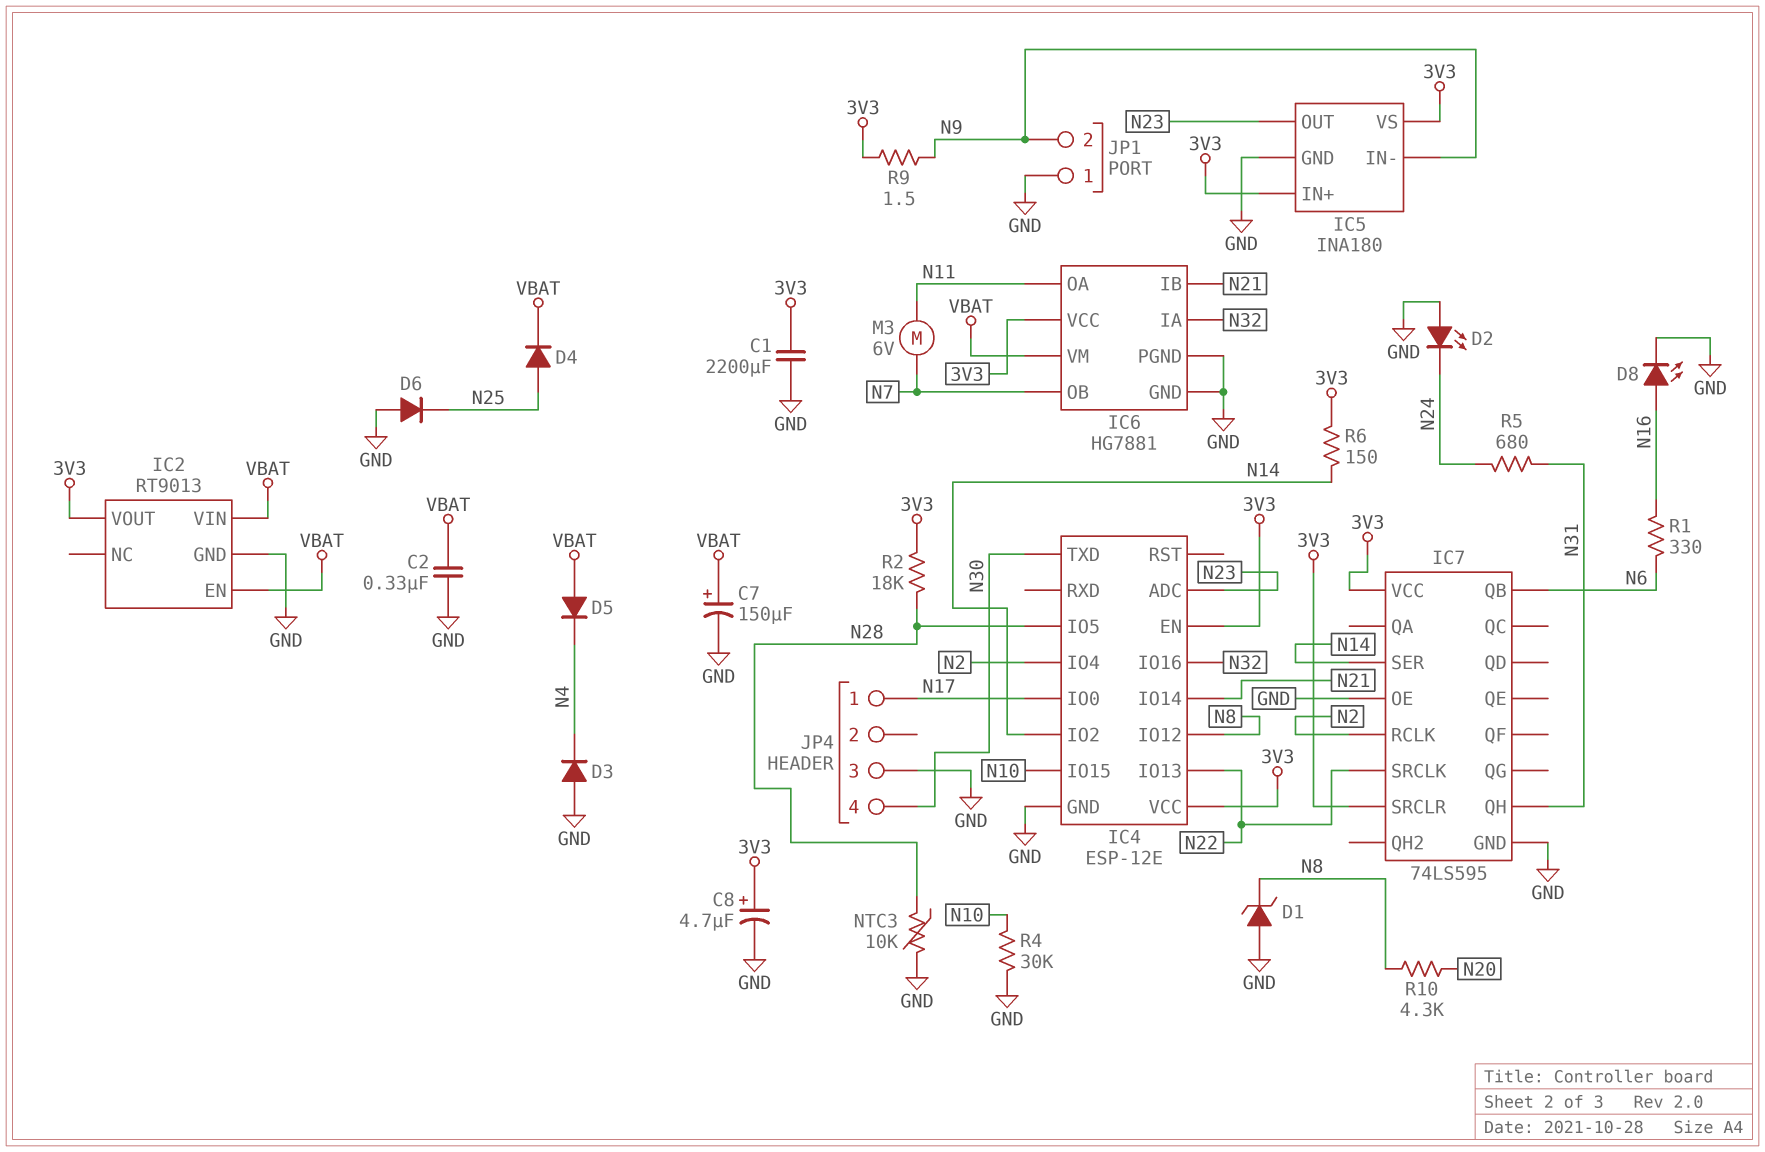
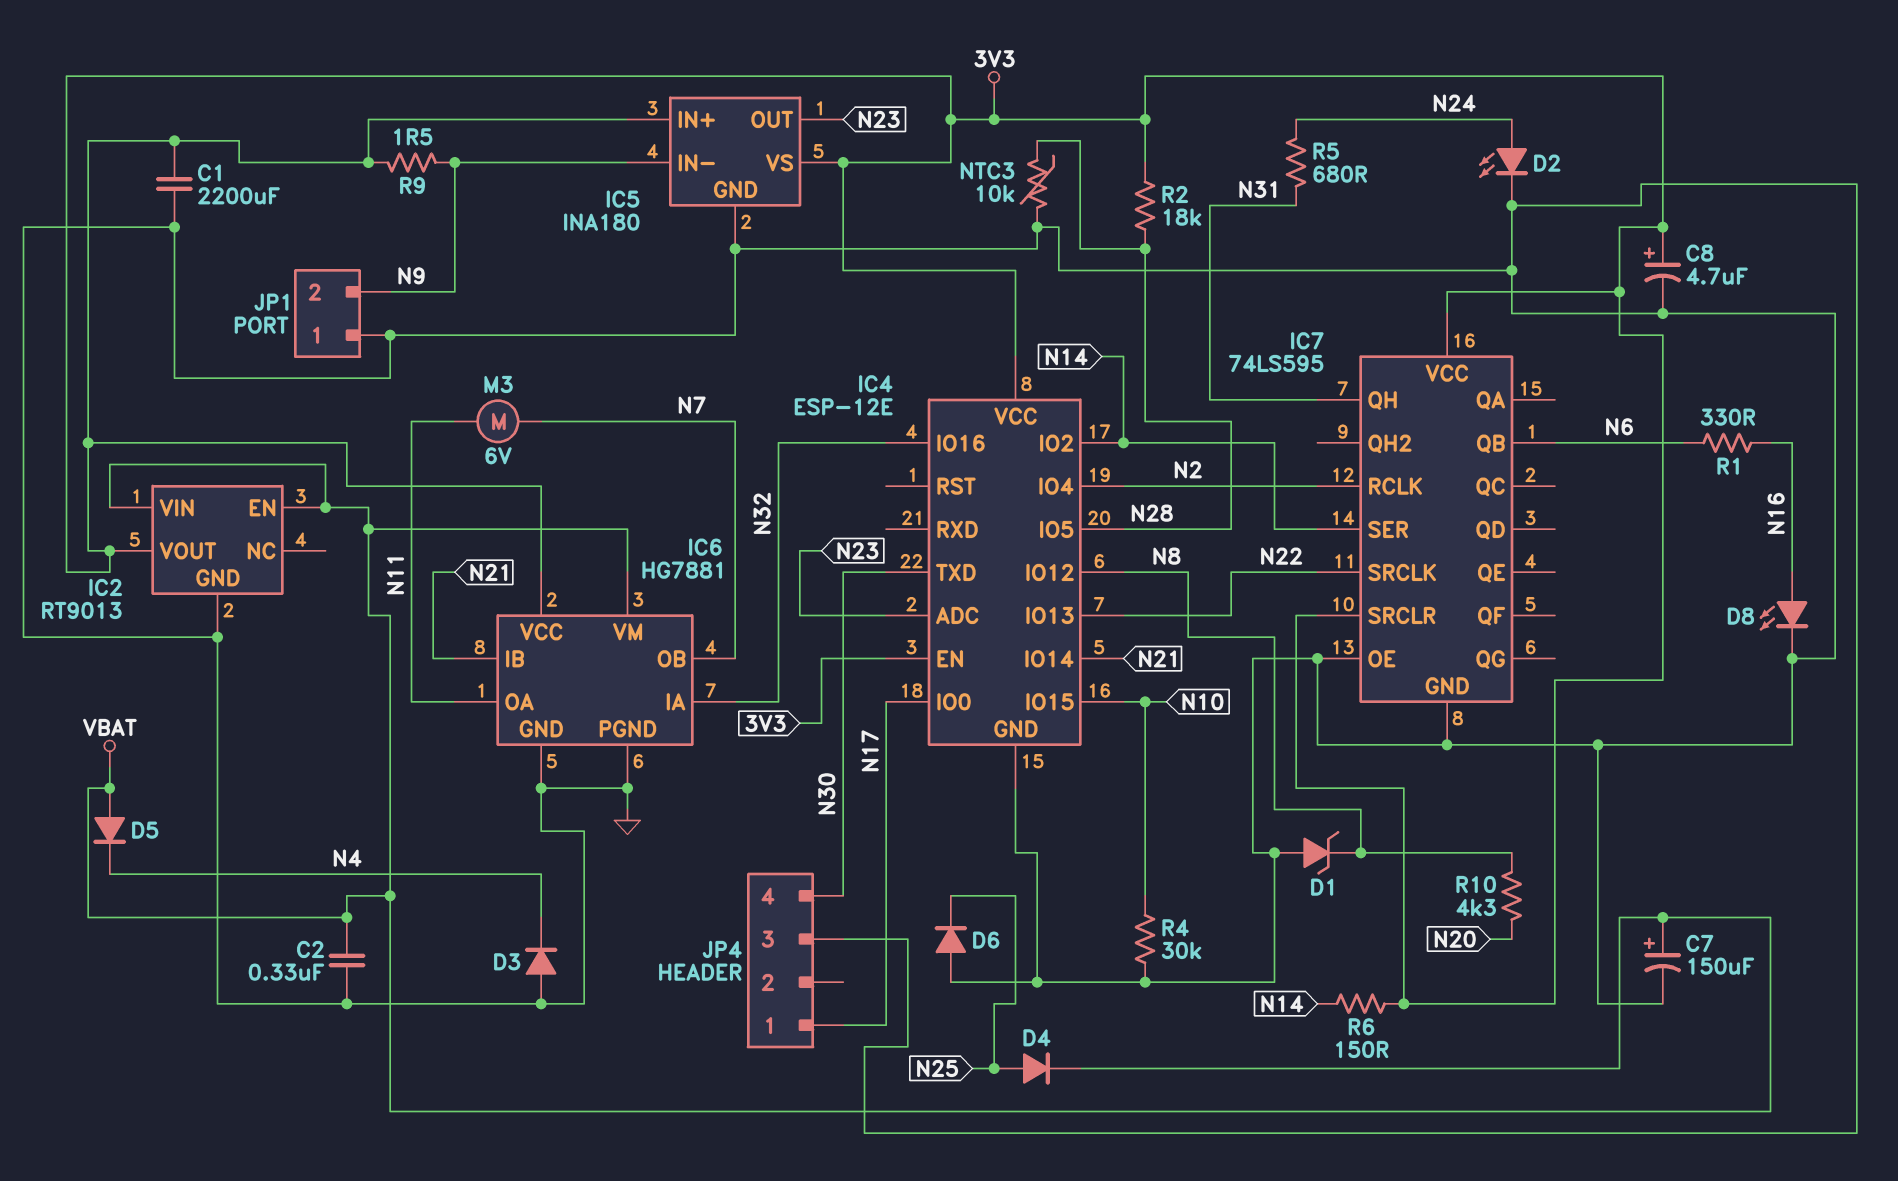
D2: LED (A GND, K N24) -> LED (A N24, K GND)

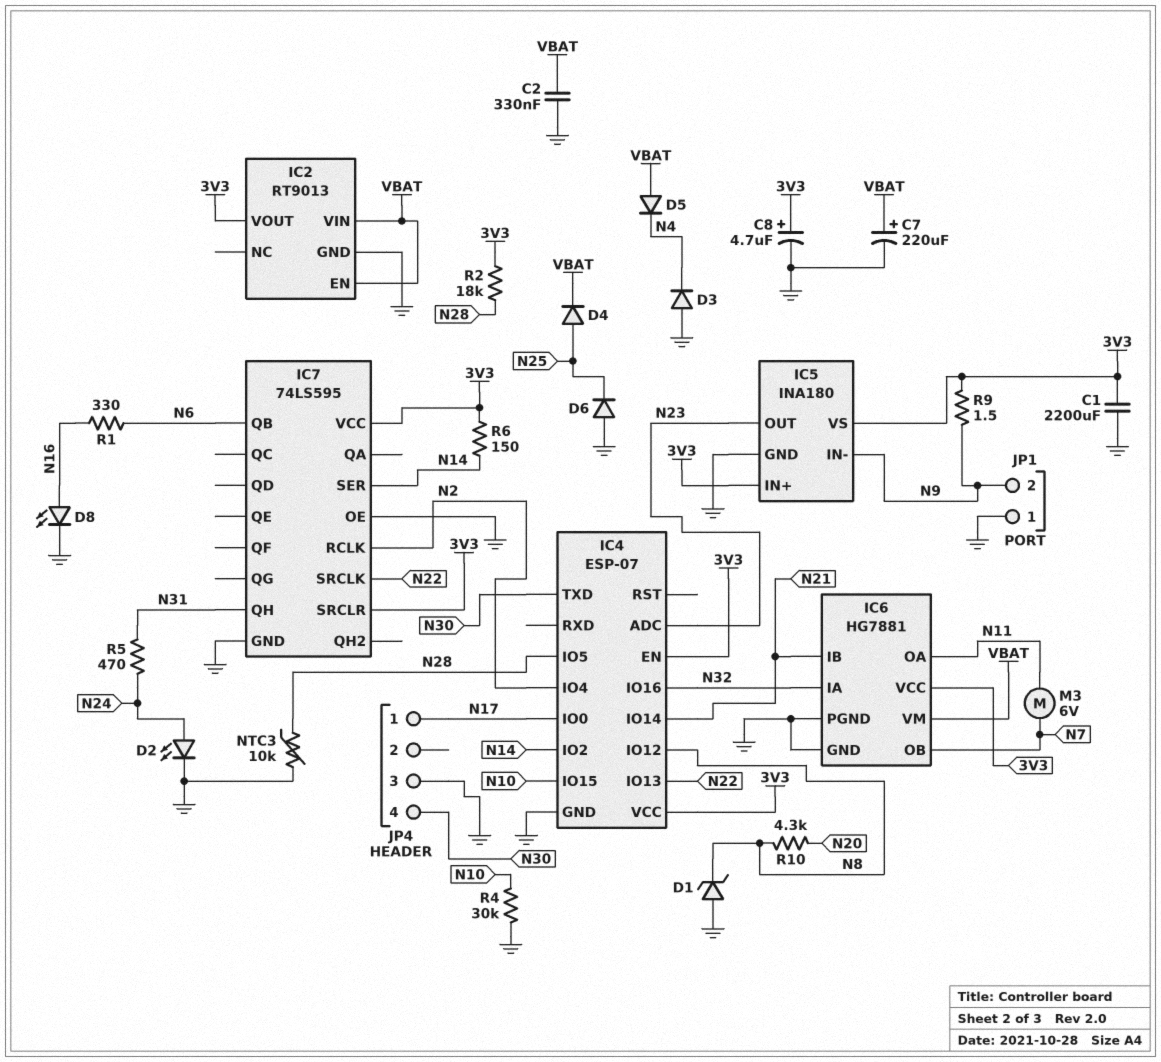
C7: 150uF (plus VBAT, minus GND) -> 220uF (plus VBAT, minus GND)
IC4: ESP-12E -> ESP-07
R5: 680 (N24, N31) -> 470 (N24, N31)

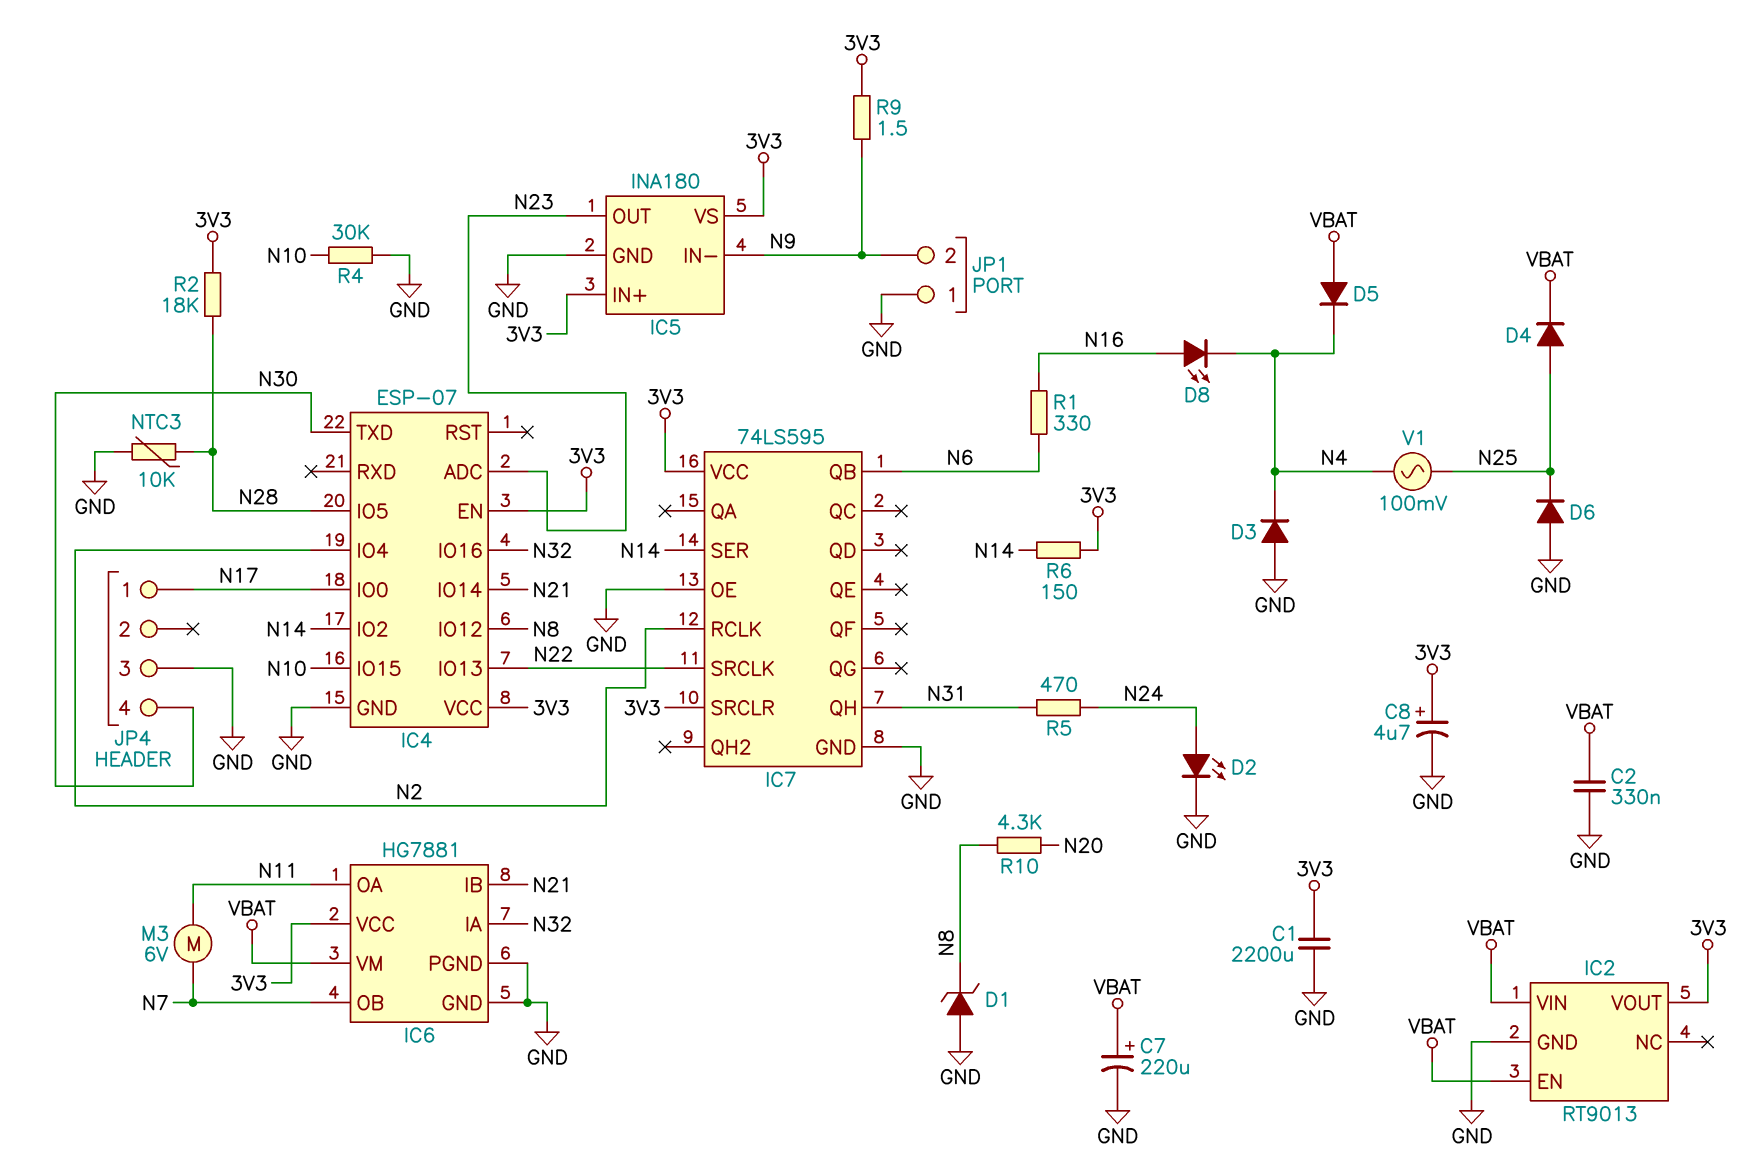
D8: LED (A N16, K GND) -> LED (A N16, K N4)
V1: none -> AC 100mV (N4, N25)

